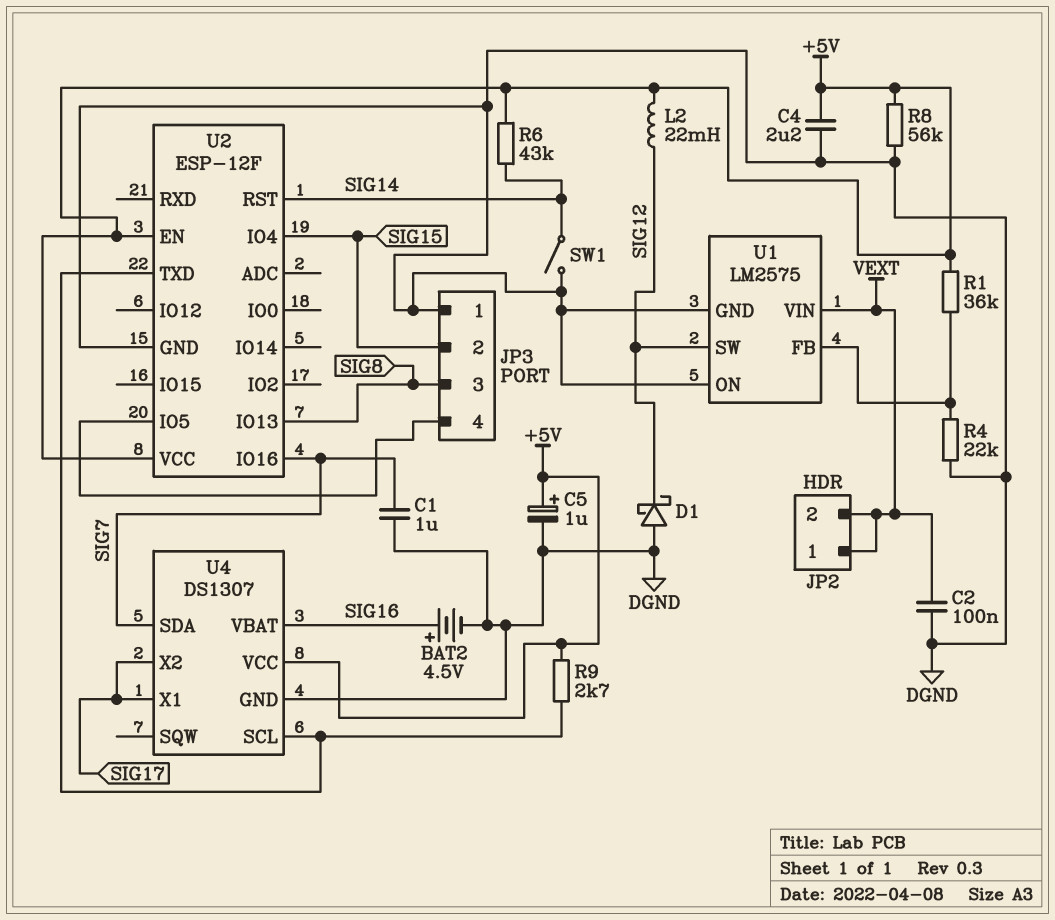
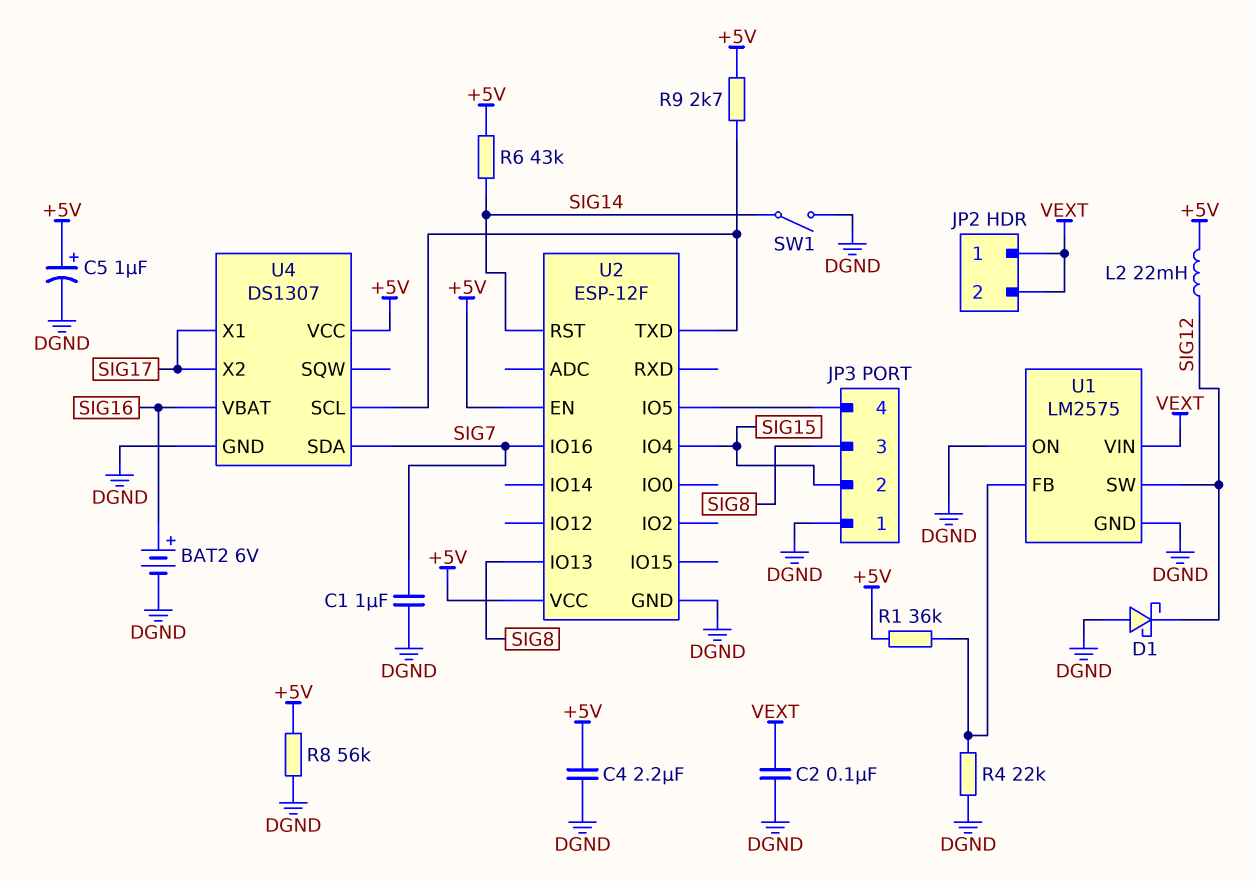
BAT2: 4.5V (plus SIG16, minus DGND) -> 6V (plus SIG16, minus DGND)

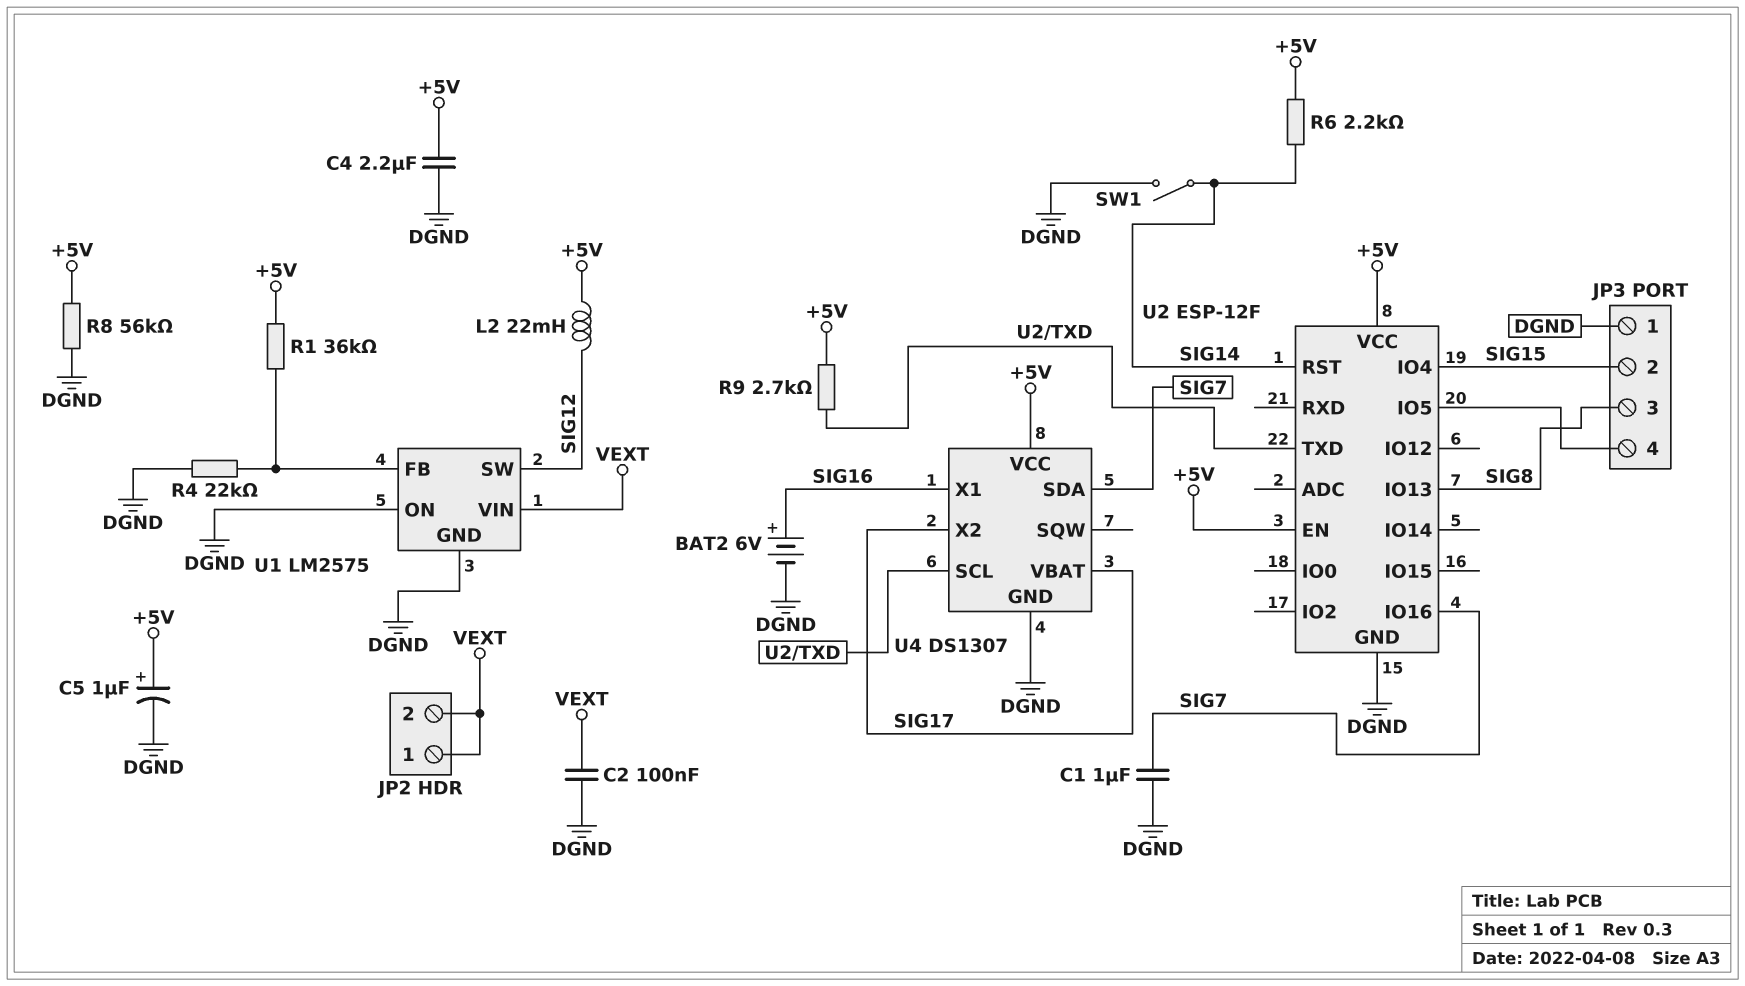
D1: schottky (A DGND, K SIG12) -> none
R6: 43k (+5V, SIG14) -> 2.2k (+5V, SIG14)
U4 pin VBAT: SIG16 -> SIG17
U4 pin X1: SIG17 -> SIG16

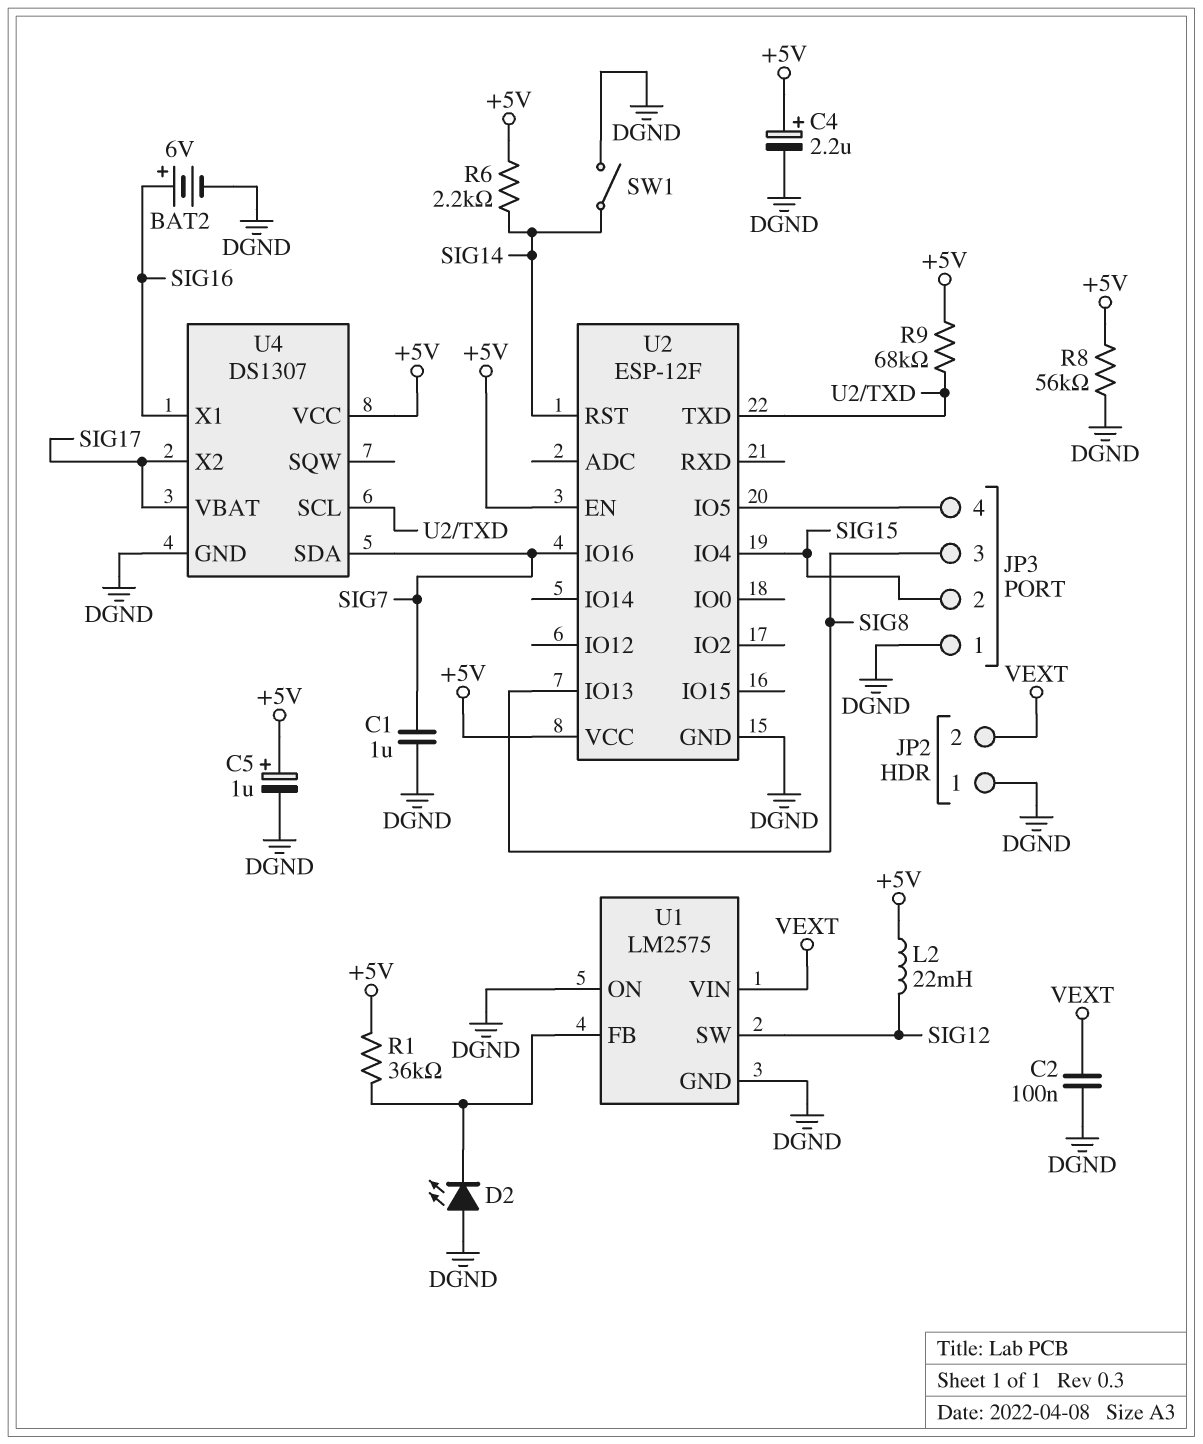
C4: 2.2uF (+5V, DGND) -> 2.2uF (plus +5V, minus DGND)
D2: none -> LED (A DGND, K U1/FB)
JP2 pin 1: VEXT -> DGND
R4: 22k (DGND, U1/FB) -> none
R9: 2.7k (+5V, U2/TXD) -> 68k (+5V, U2/TXD)

